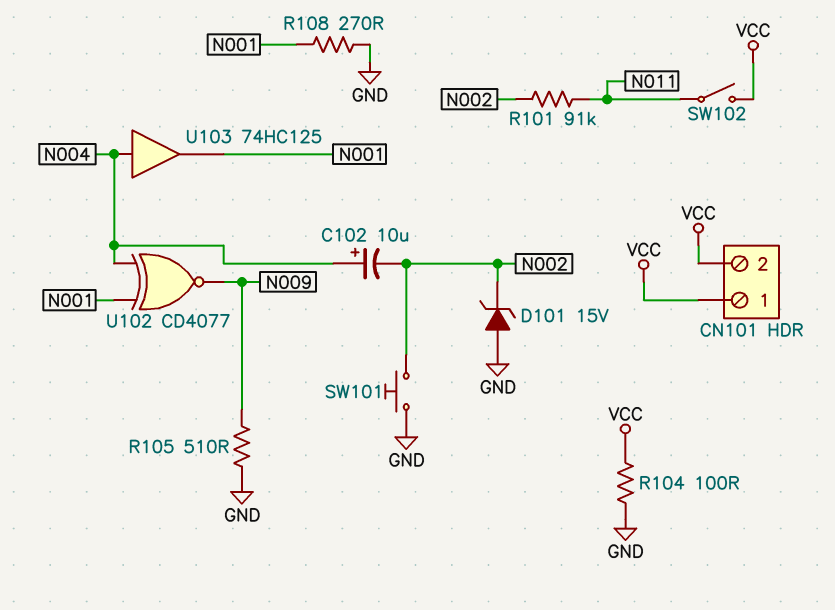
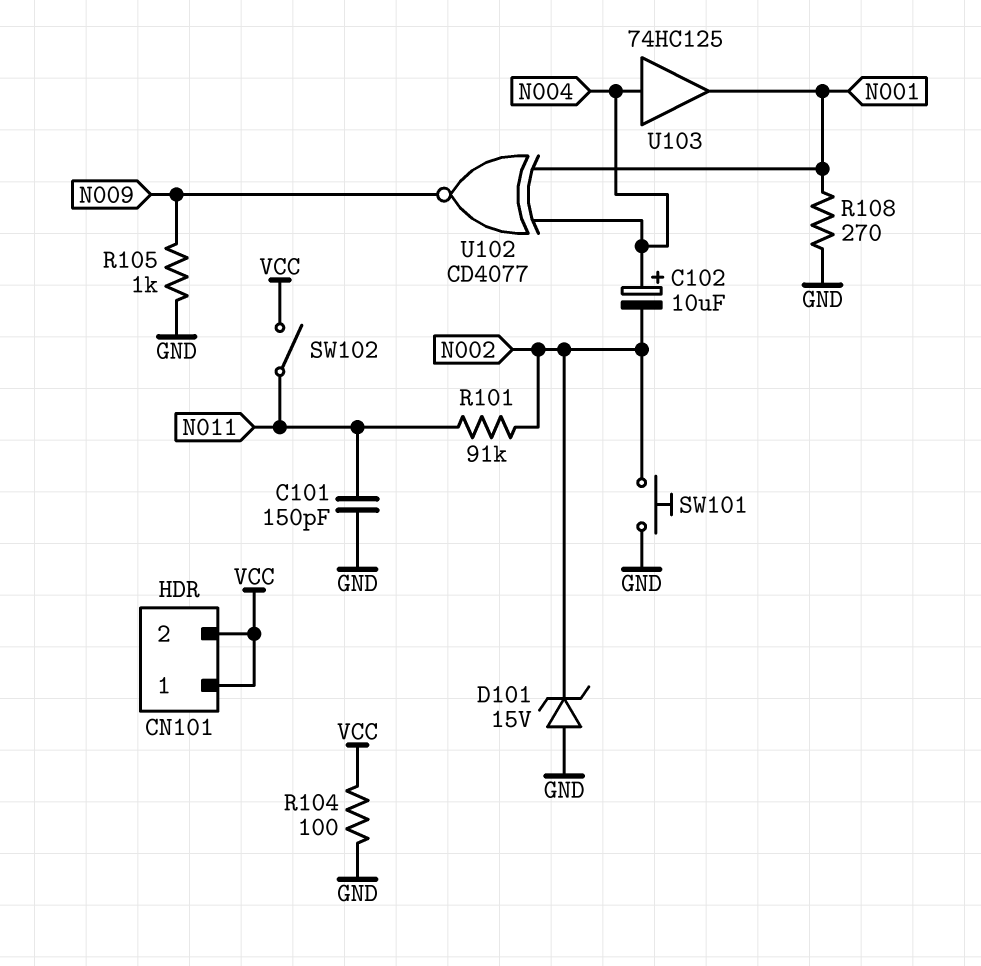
C101: none -> 150pF (GND, N011)
R105: 510 (GND, N009) -> 1k (GND, N009)

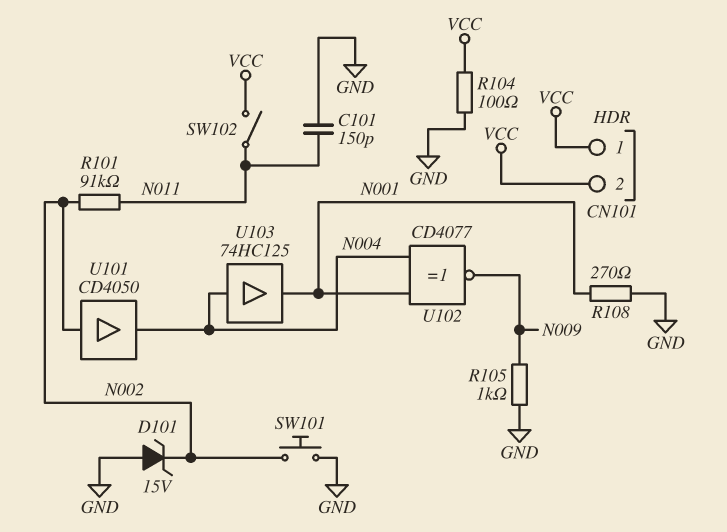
C102: 10uF (plus N004, minus N002) -> none
U101: none -> buffer CD4050 (in N002, out N004)

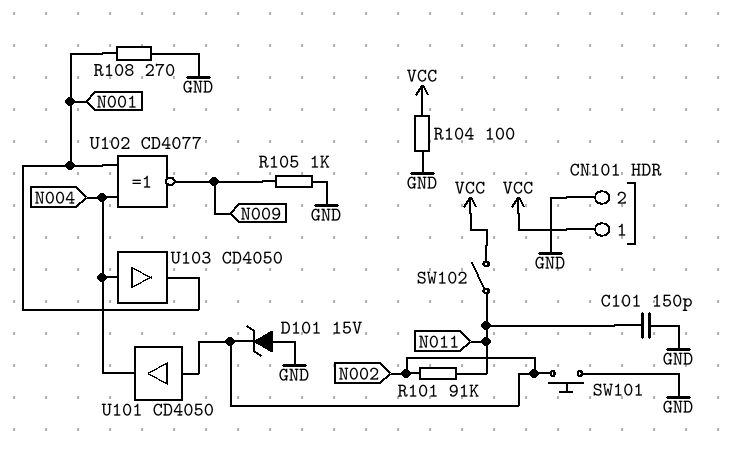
CN101 pin 2: VCC -> GND
U103: buffer 74HC125 (in N004, out N001) -> buffer CD4050 (in N004, out N001)

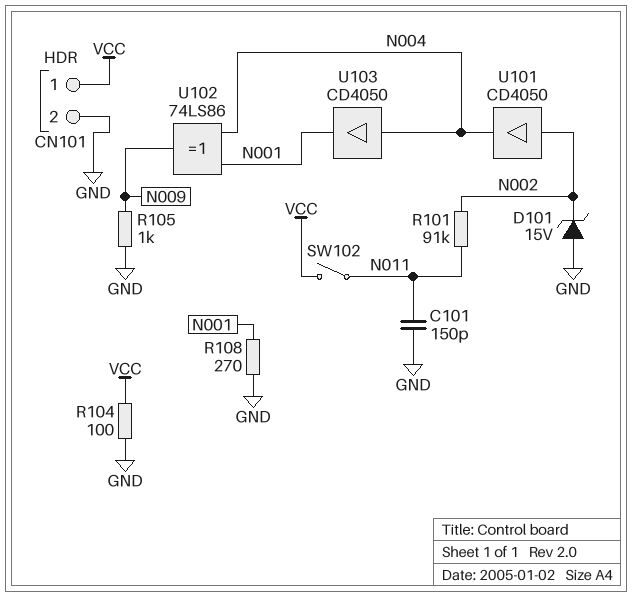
SW101: button (GND, N002) -> none
U102: XNOR CD4077 (in N001, in N004, out N009) -> XOR 74LS86 (in N001, in N004, out N009)

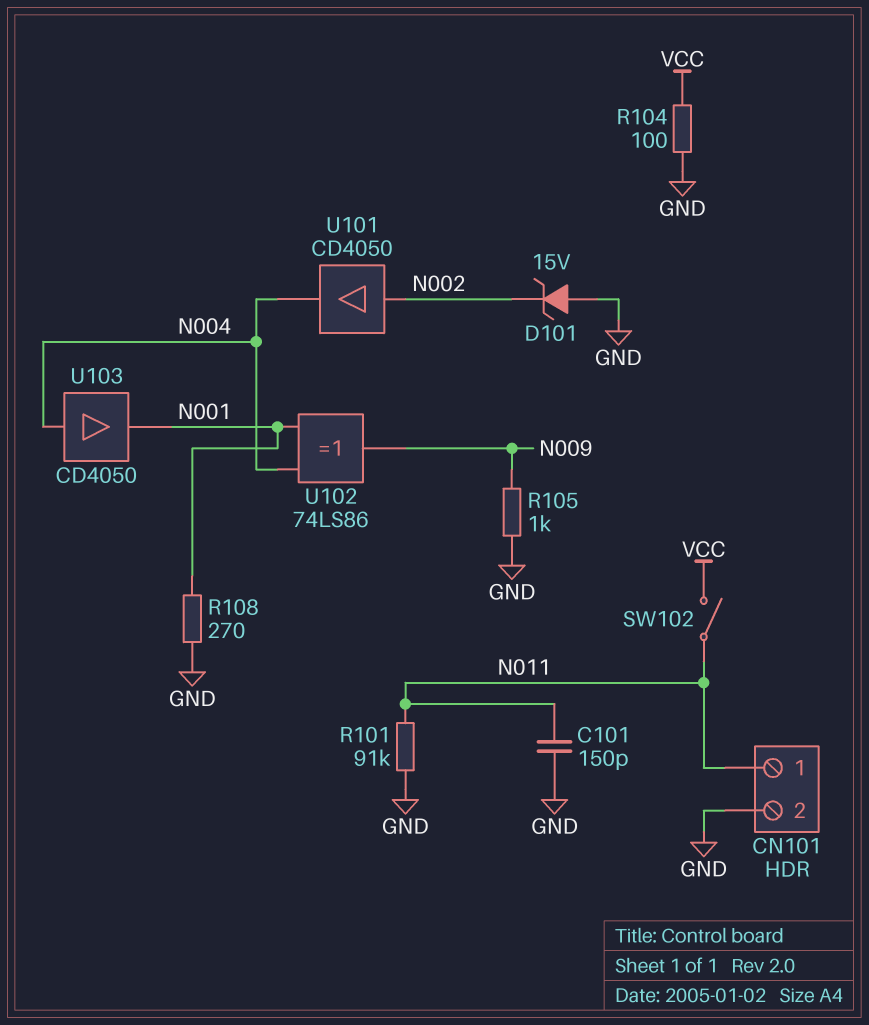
CN101 pin 1: VCC -> N011
R101: 91k (N002, N011) -> 91k (GND, N011)

